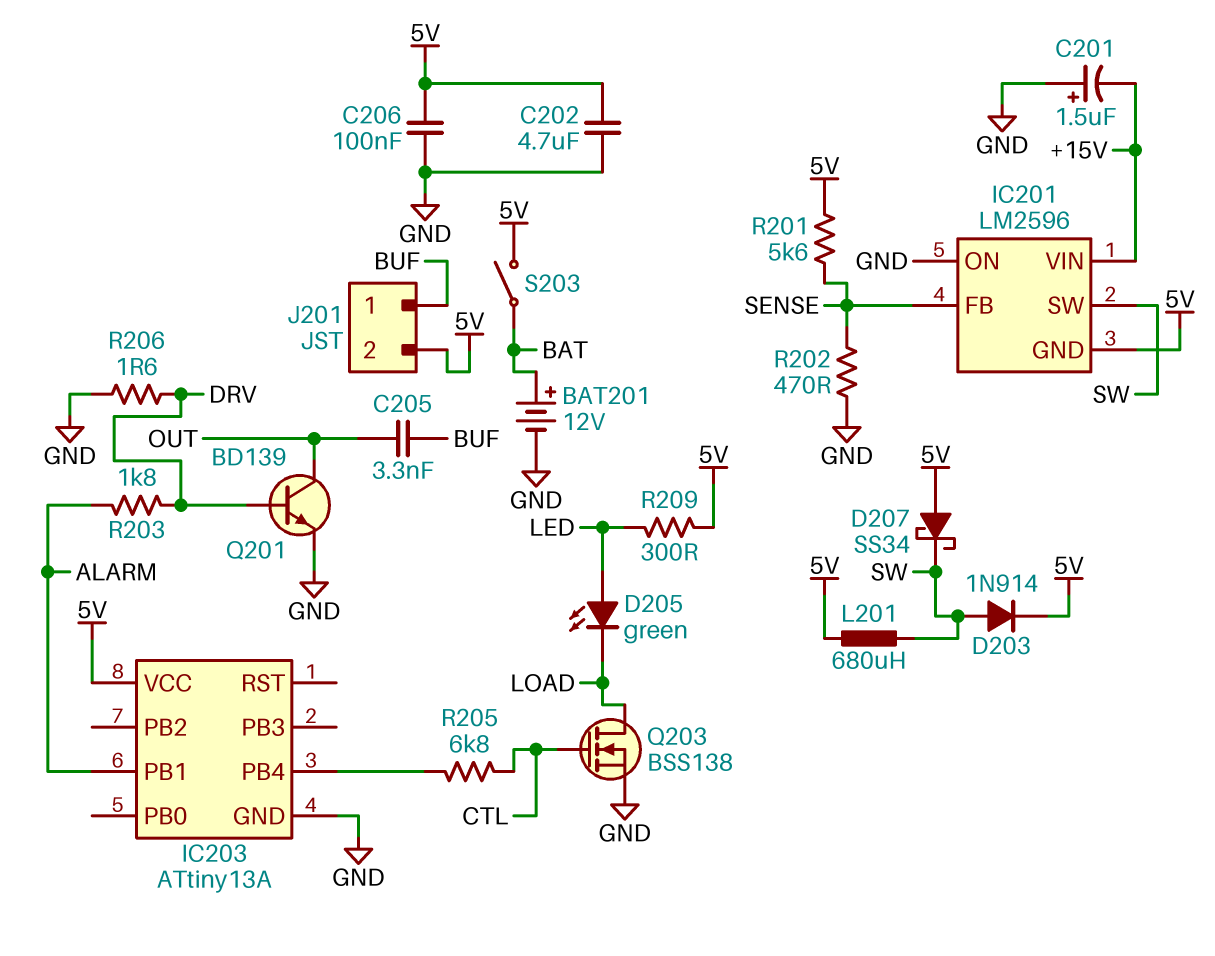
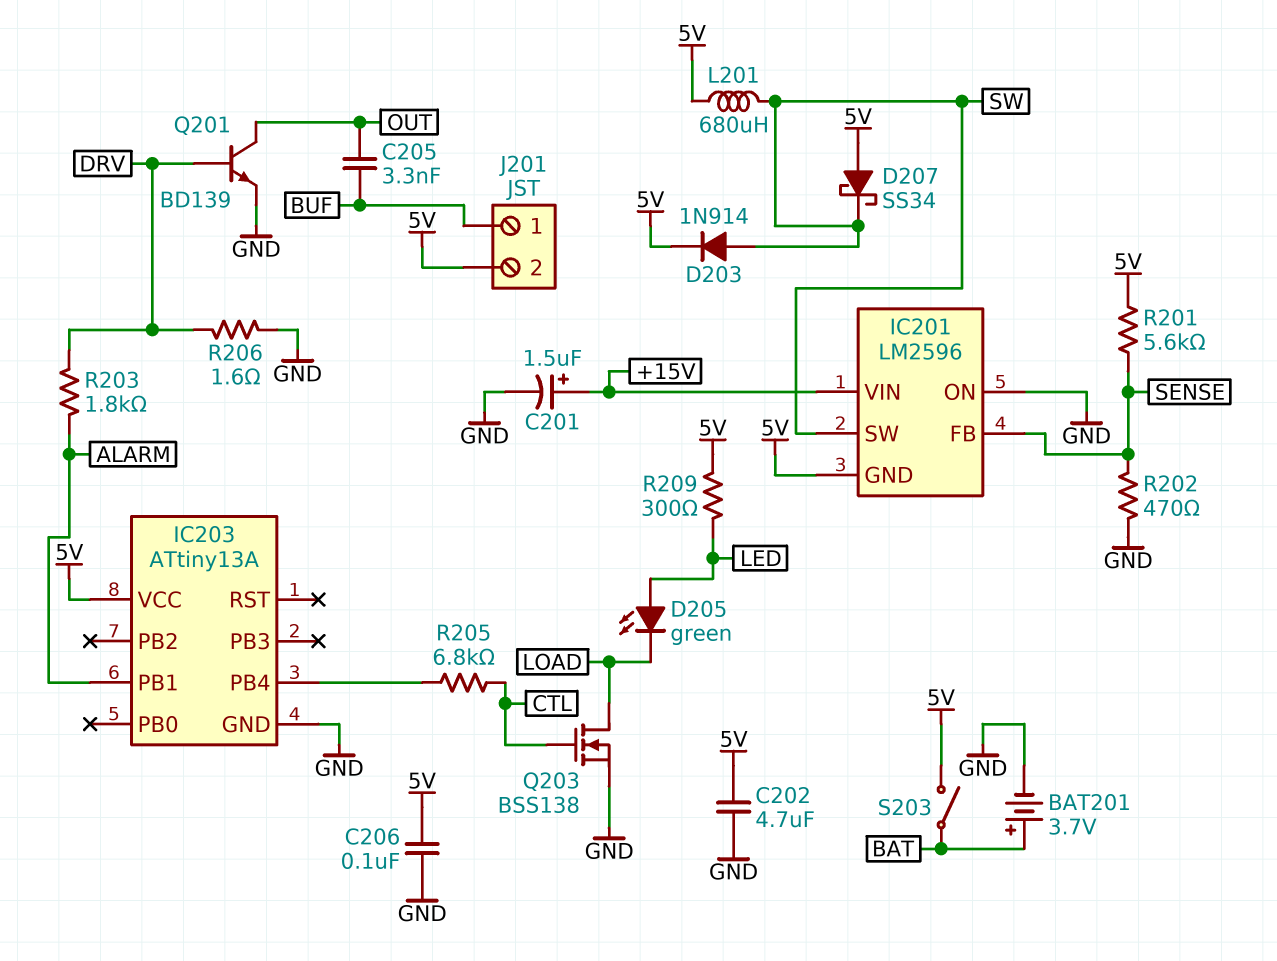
BAT201: 12V (plus BAT, minus GND) -> 3.7V (plus BAT, minus GND)
C201: 1.5uF (plus GND, minus +15V) -> 1.5uF (plus +15V, minus GND)

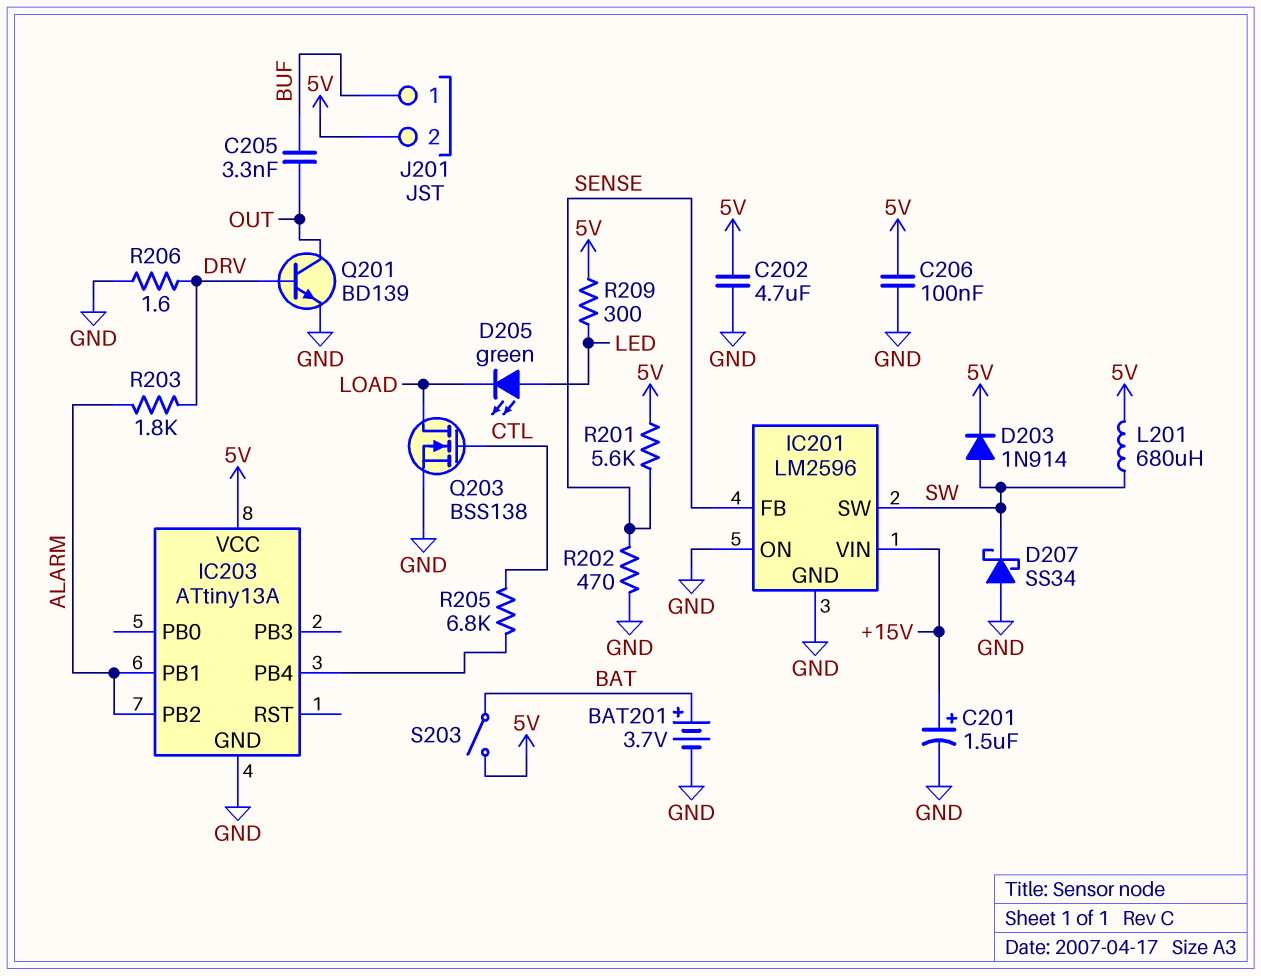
D207: schottky SS34 (A 5V, K SW) -> schottky SS34 (A GND, K SW)
IC201 pin GND: 5V -> GND
IC203 pin PB2: none -> ALARM

